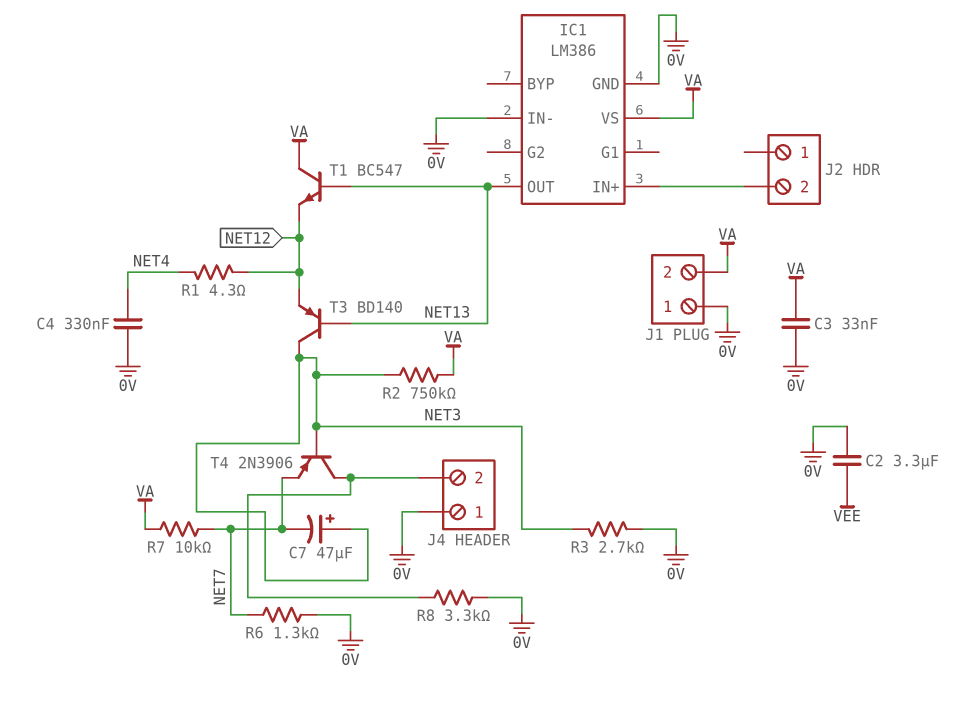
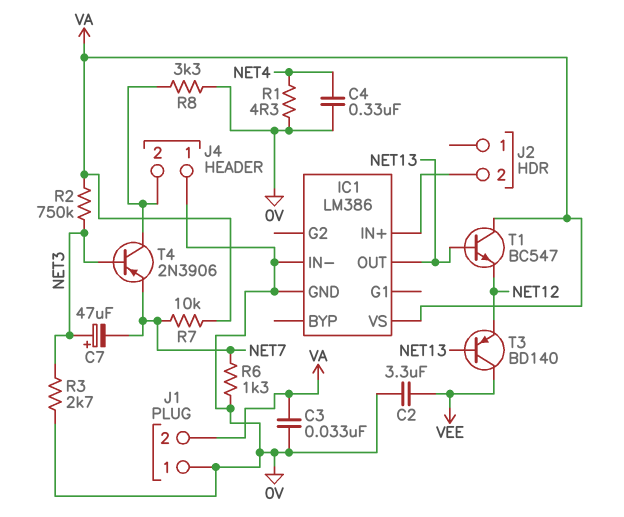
R1: 4.3 (NET4, NET12) -> 4.3 (0V, NET4)
T3: PNP BD140 (B NET13, C NET3, E NET12) -> PNP BD140 (B NET13, C VEE, E NET12)

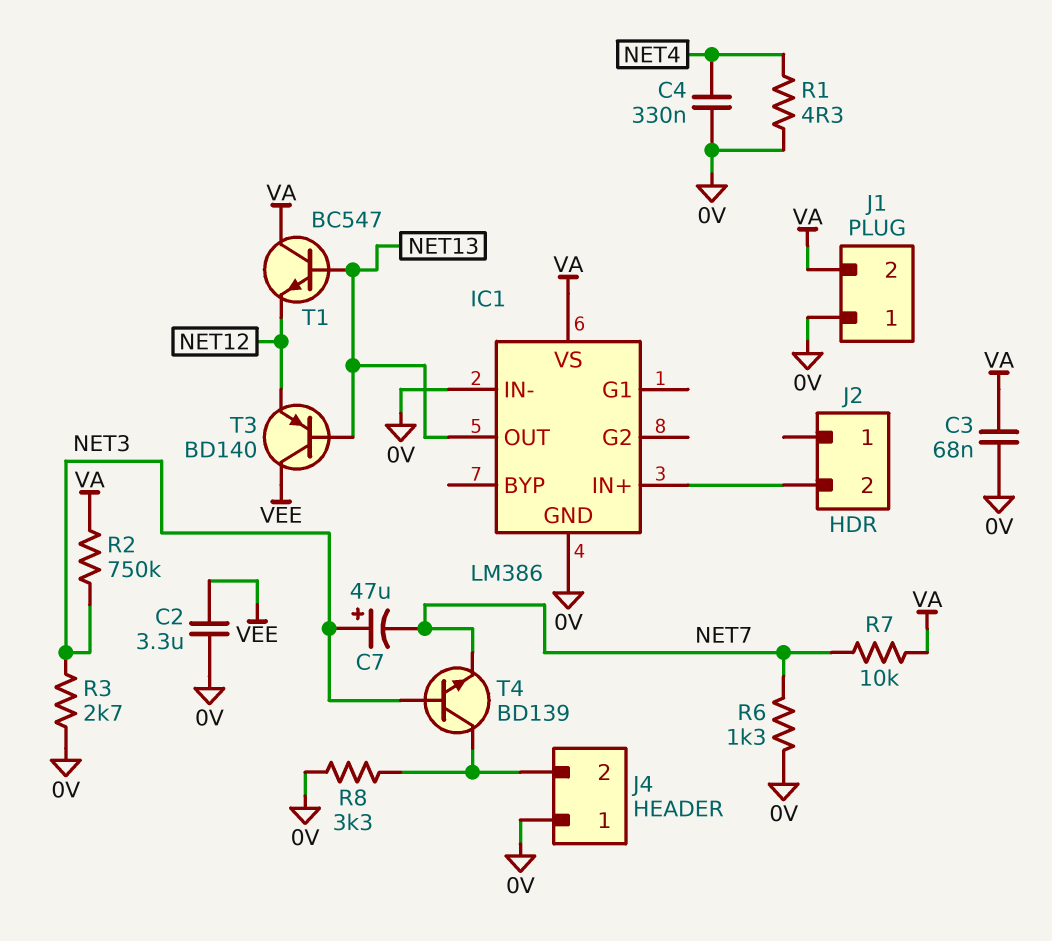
C3: 33nF (0V, VA) -> 68nF (0V, VA)
T4: PNP 2N3906 (B NET3, C J4/2, E NET7) -> NPN BD139 (B NET3, C J4/2, E NET7)

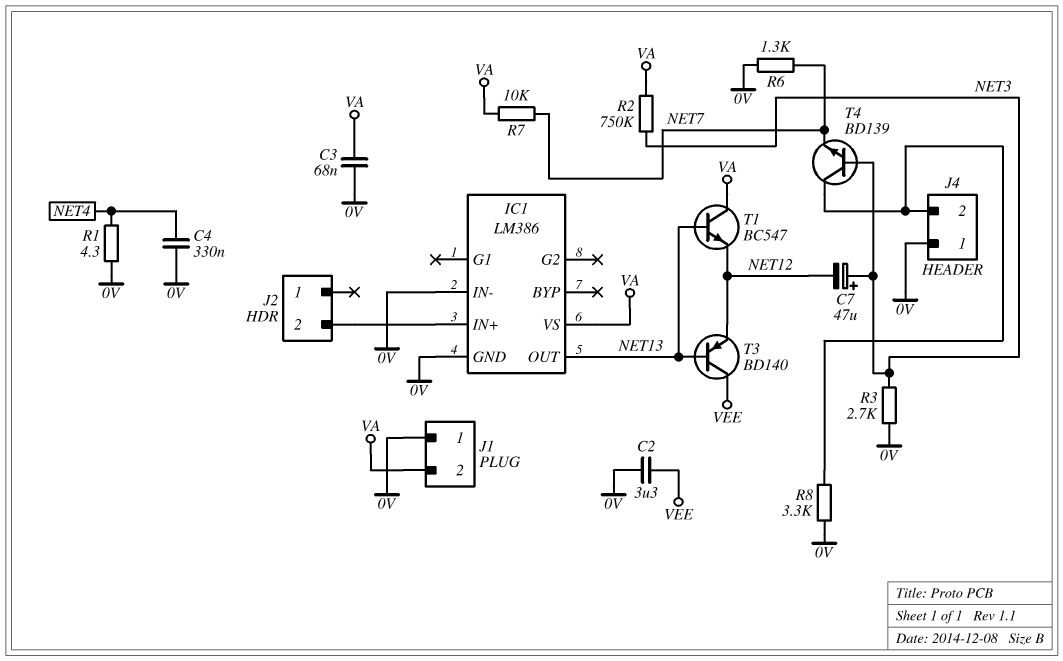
C7: 47uF (plus NET3, minus NET7) -> 47uF (plus NET3, minus NET12)

